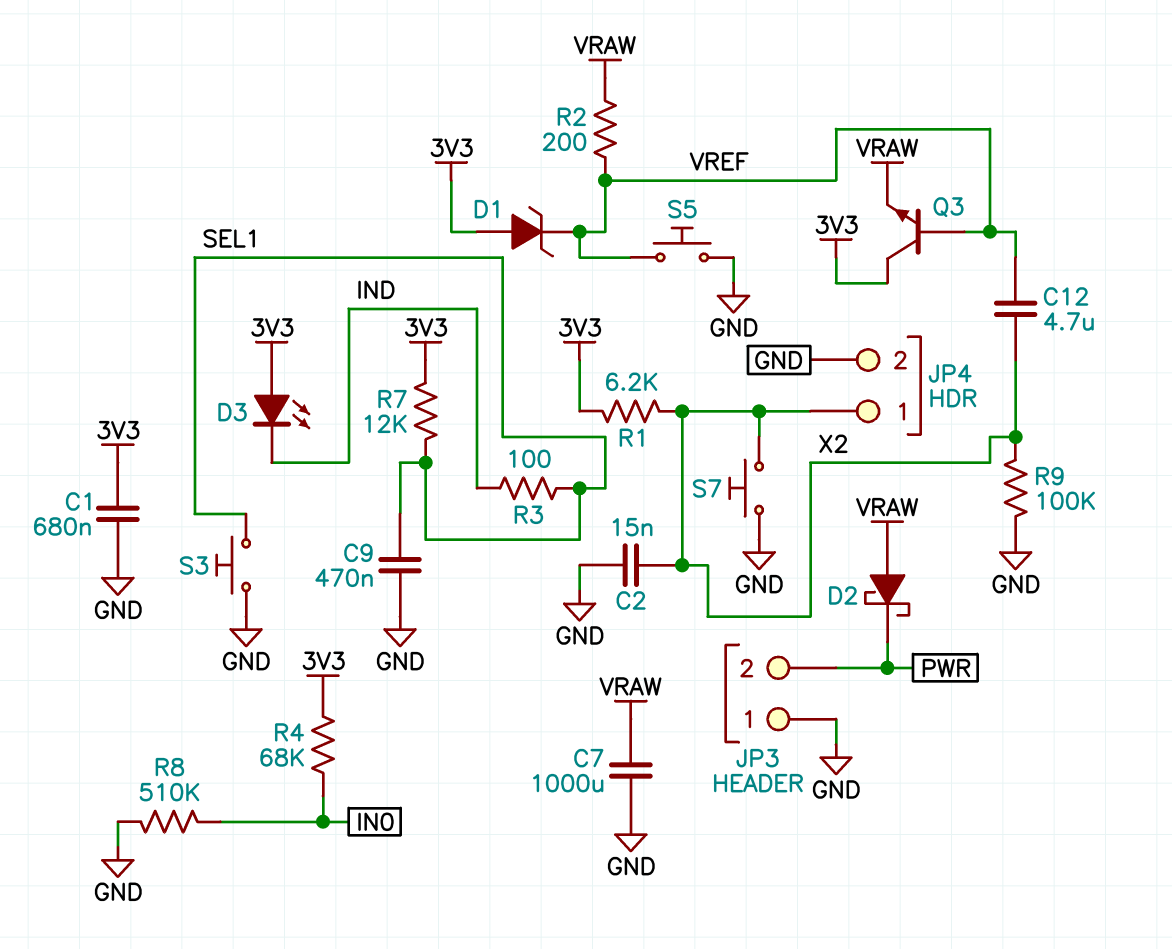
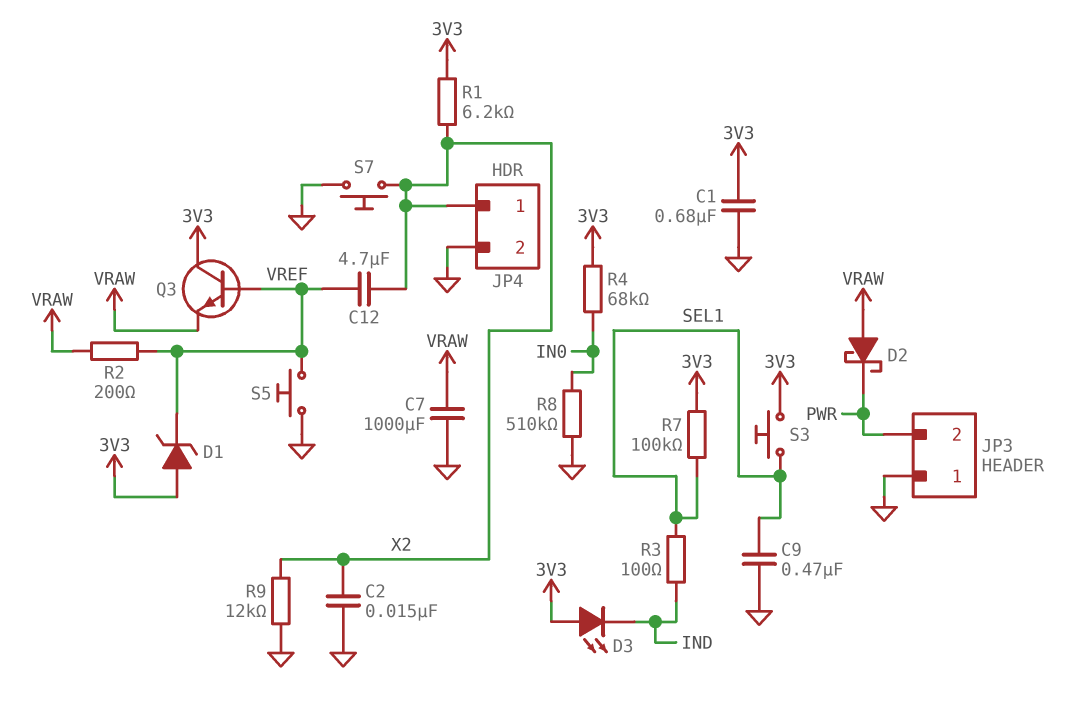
R7: 12k (3V3, SEL1) -> 100k (3V3, SEL1)
R9: 100k (GND, X2) -> 12k (GND, X2)
S3: button (GND, SEL1) -> button (3V3, SEL1)

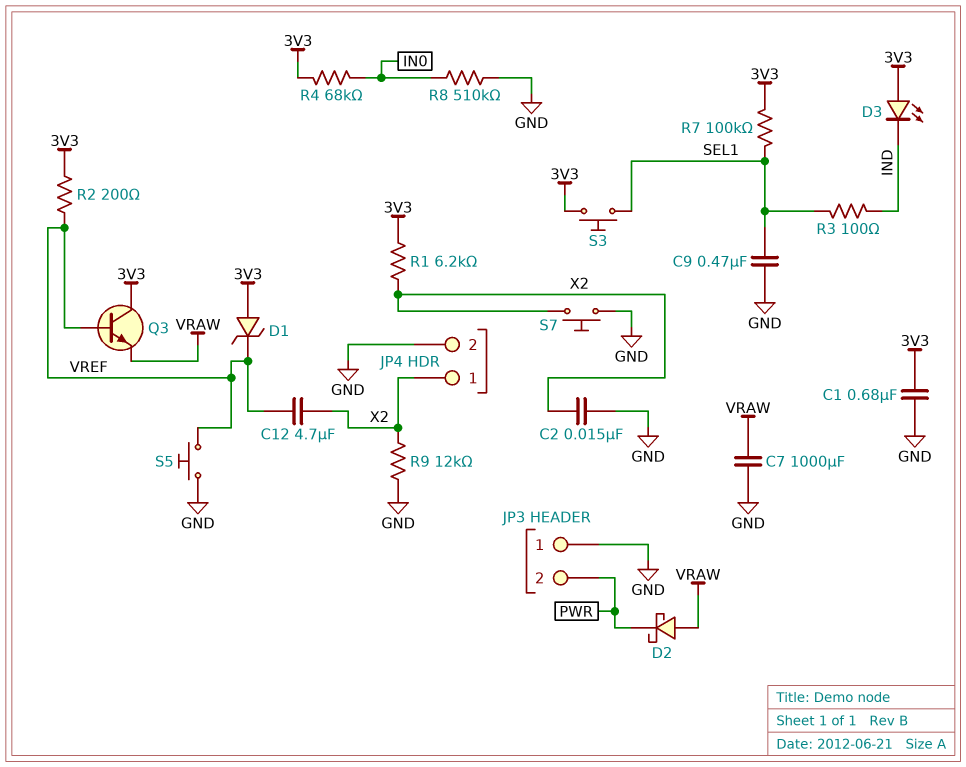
R2: 200 (VRAW, VREF) -> 200 (3V3, VREF)

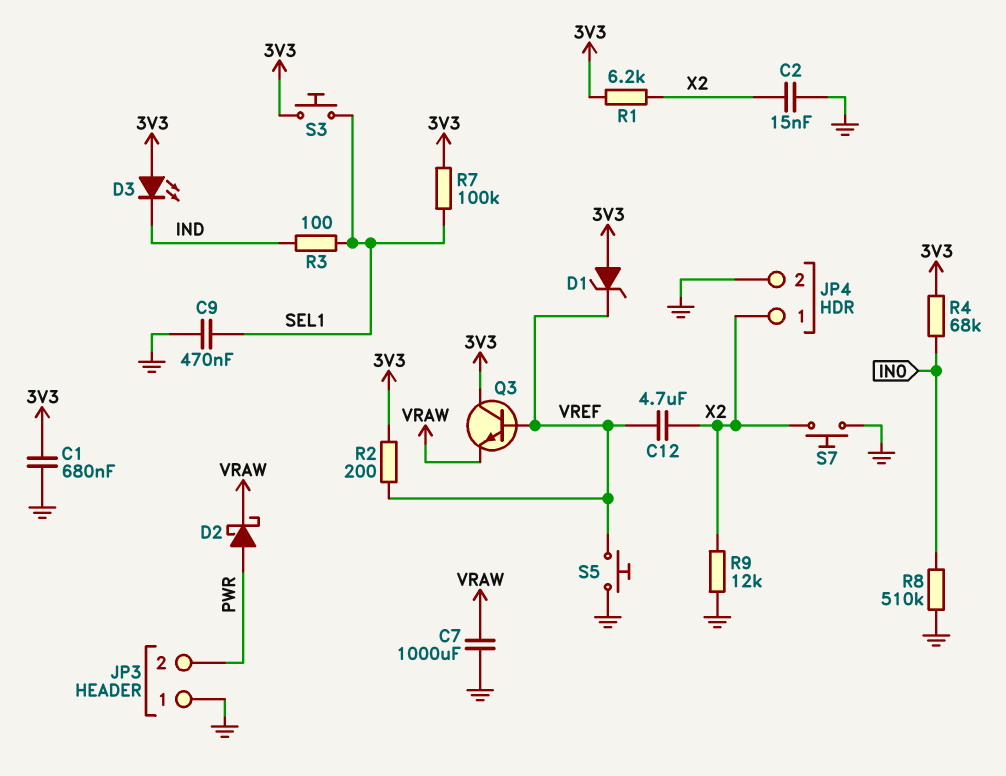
D2: schottky (A VRAW, K PWR) -> schottky (A PWR, K VRAW)

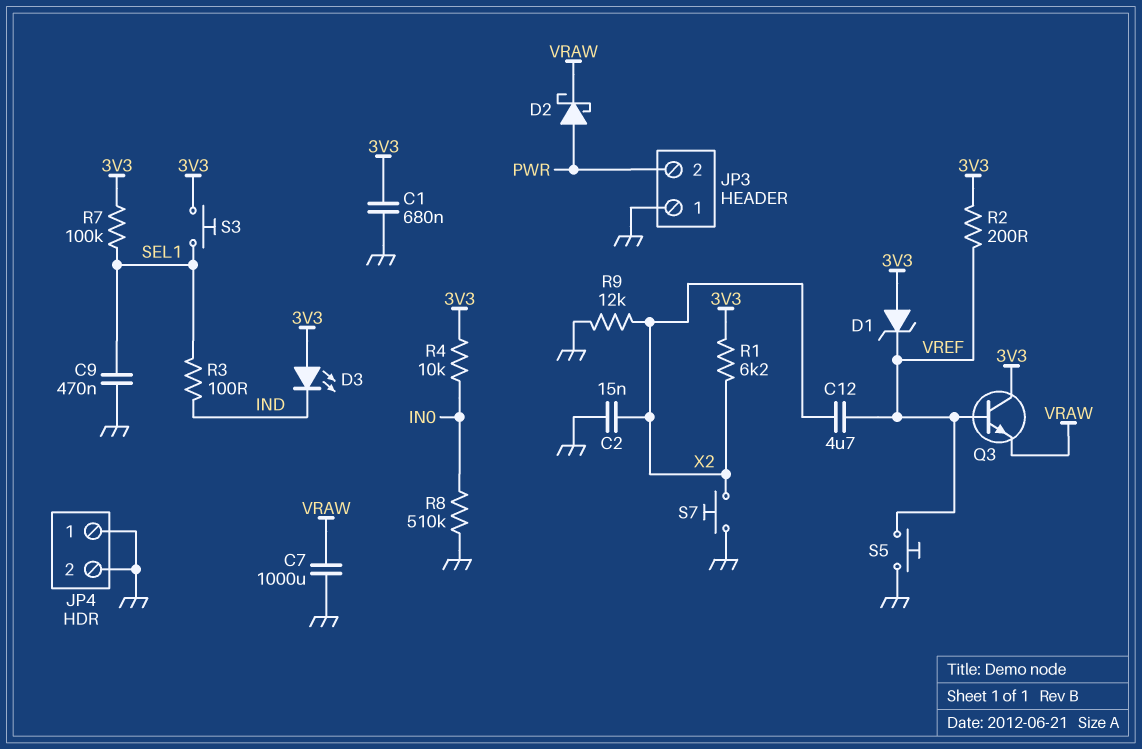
JP4 pin 1: X2 -> GND
R4: 68k (3V3, IN0) -> 10k (3V3, IN0)

